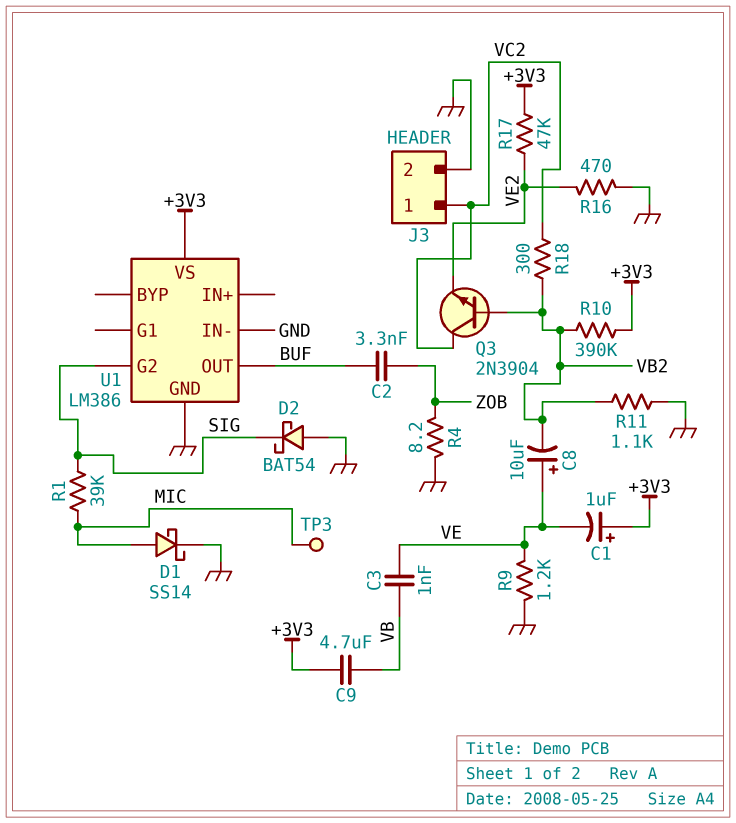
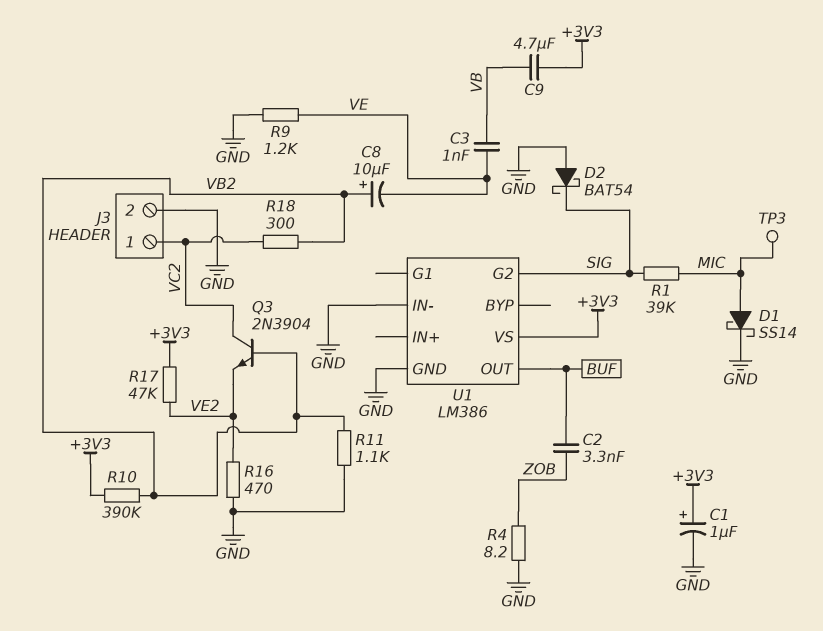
C1: 1uF (plus +3V3, minus VE) -> 1uF (plus +3V3, minus GND)
C8: 10uF (plus VE, minus VB2) -> 10uF (plus VB2, minus VE)

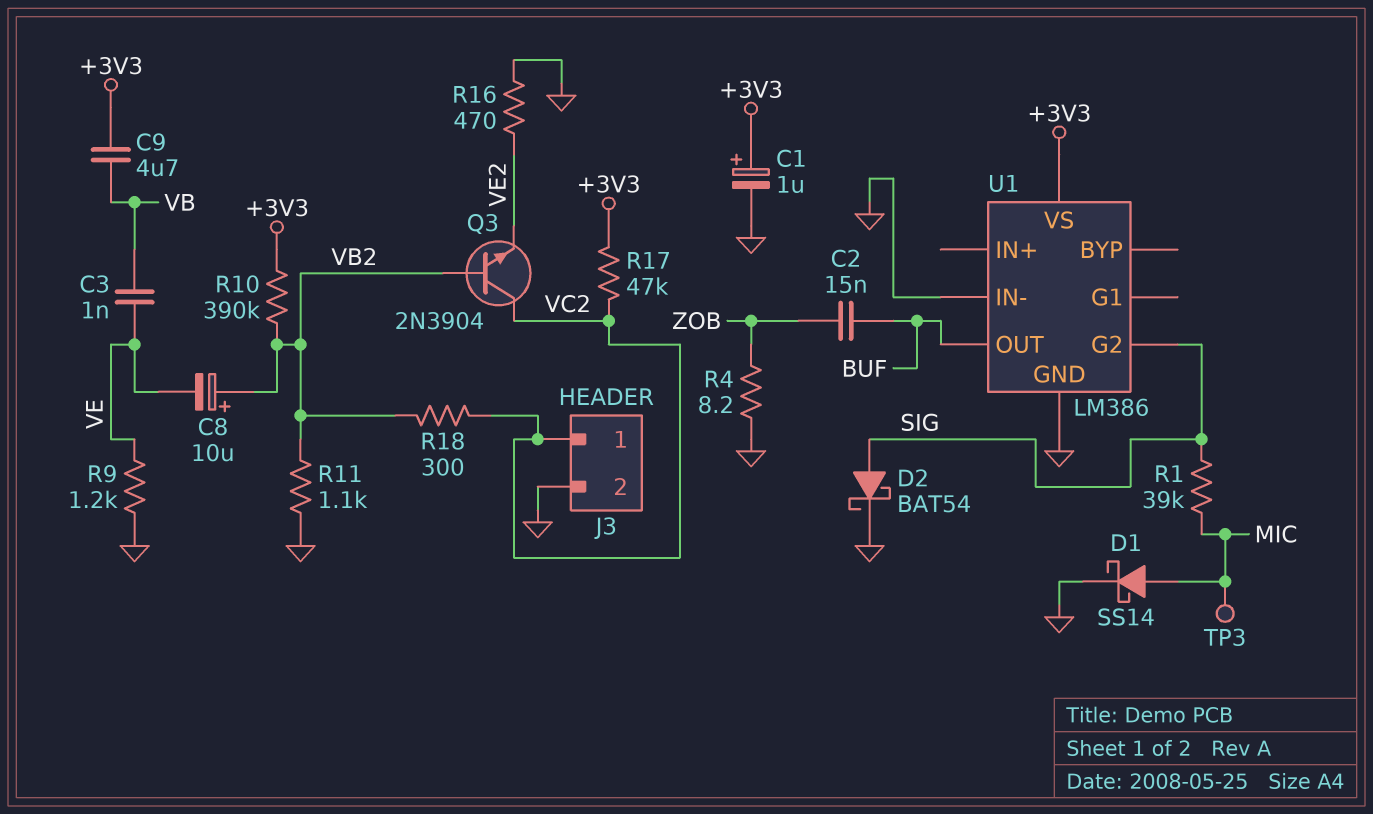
C2: 3.3nF (BUF, ZOB) -> 15nF (BUF, ZOB)
D2: schottky BAT54 (A GND, K SIG) -> schottky BAT54 (A SIG, K GND)
R17: 47k (+3V3, VE2) -> 47k (+3V3, VC2)

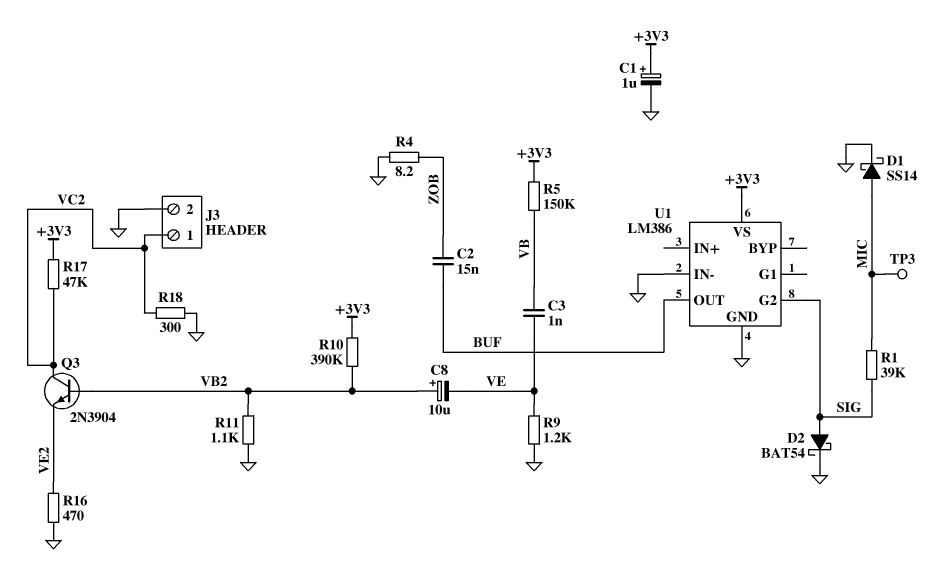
C9: 4.7uF (+3V3, VB) -> none
R5: none -> 150k (+3V3, VB)
R18: 300 (VB2, VC2) -> 300 (GND, VC2)

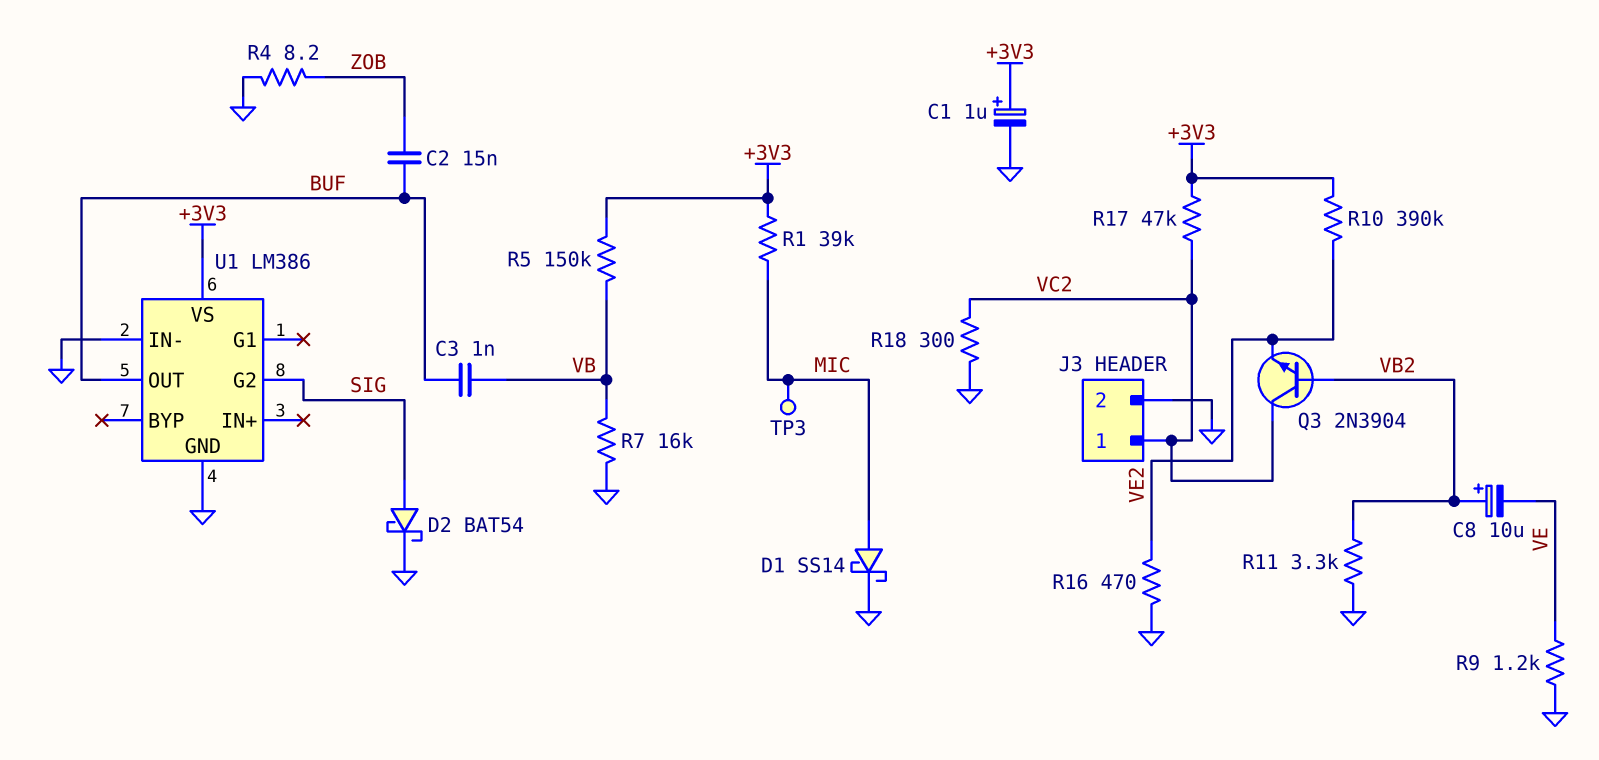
C3: 1nF (VB, VE) -> 1nF (BUF, VB)
R1: 39k (MIC, SIG) -> 39k (+3V3, MIC)
R7: none -> 16k (GND, VB)
R10: 390k (+3V3, VB2) -> 390k (+3V3, VE2)
R11: 1.1k (GND, VB2) -> 3.3k (GND, VB2)

